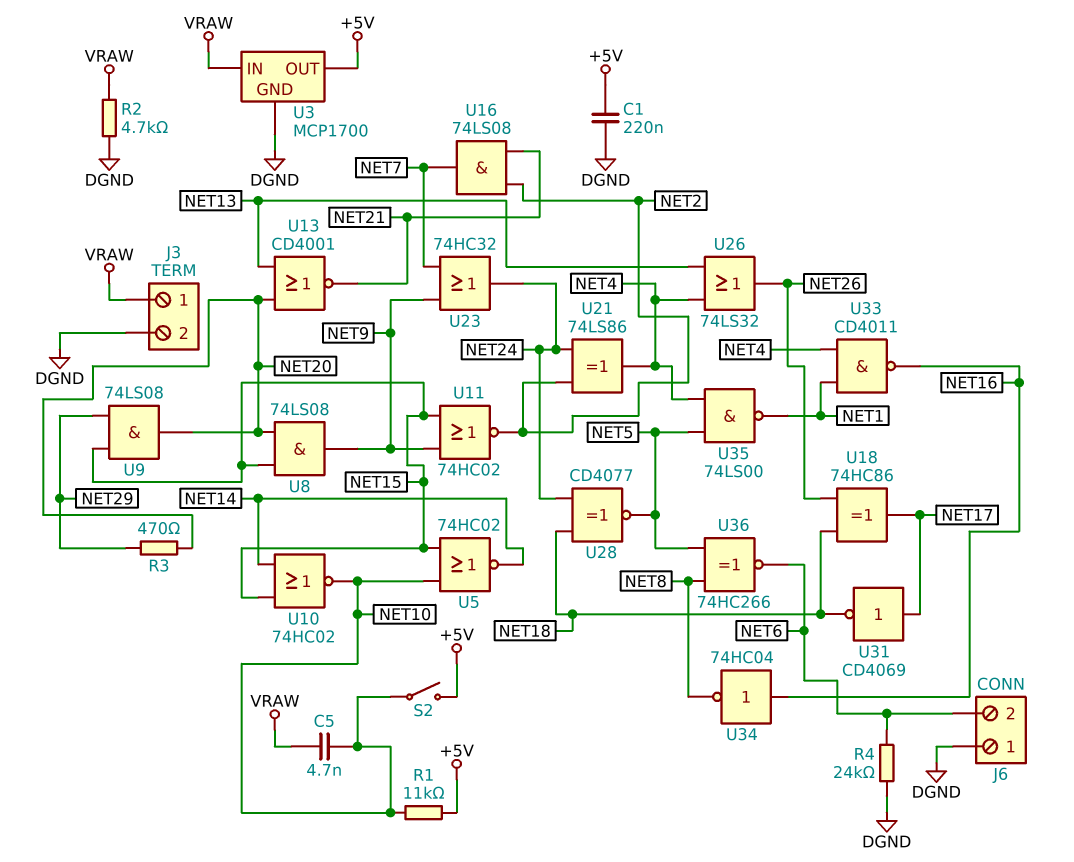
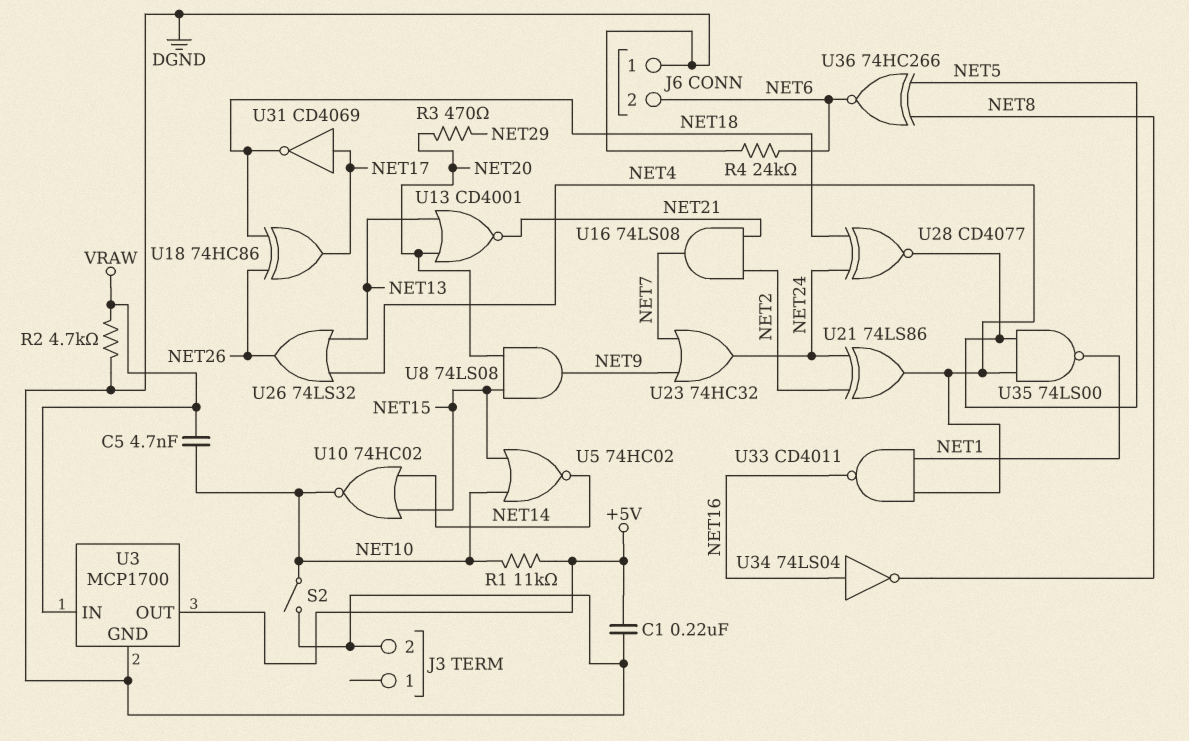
J3 pin 1: VRAW -> none
S2: switch (+5V, NET10) -> switch (DGND, NET10)
U9: AND 74LS08 (in NET15, in NET29, out NET20) -> none
U11: NOR 74HC02 (in NET9, in NET15, out NET2) -> none
U34: NOT 74HC04 (in NET16, out NET8) -> NOT 74LS04 (in NET16, out NET8)

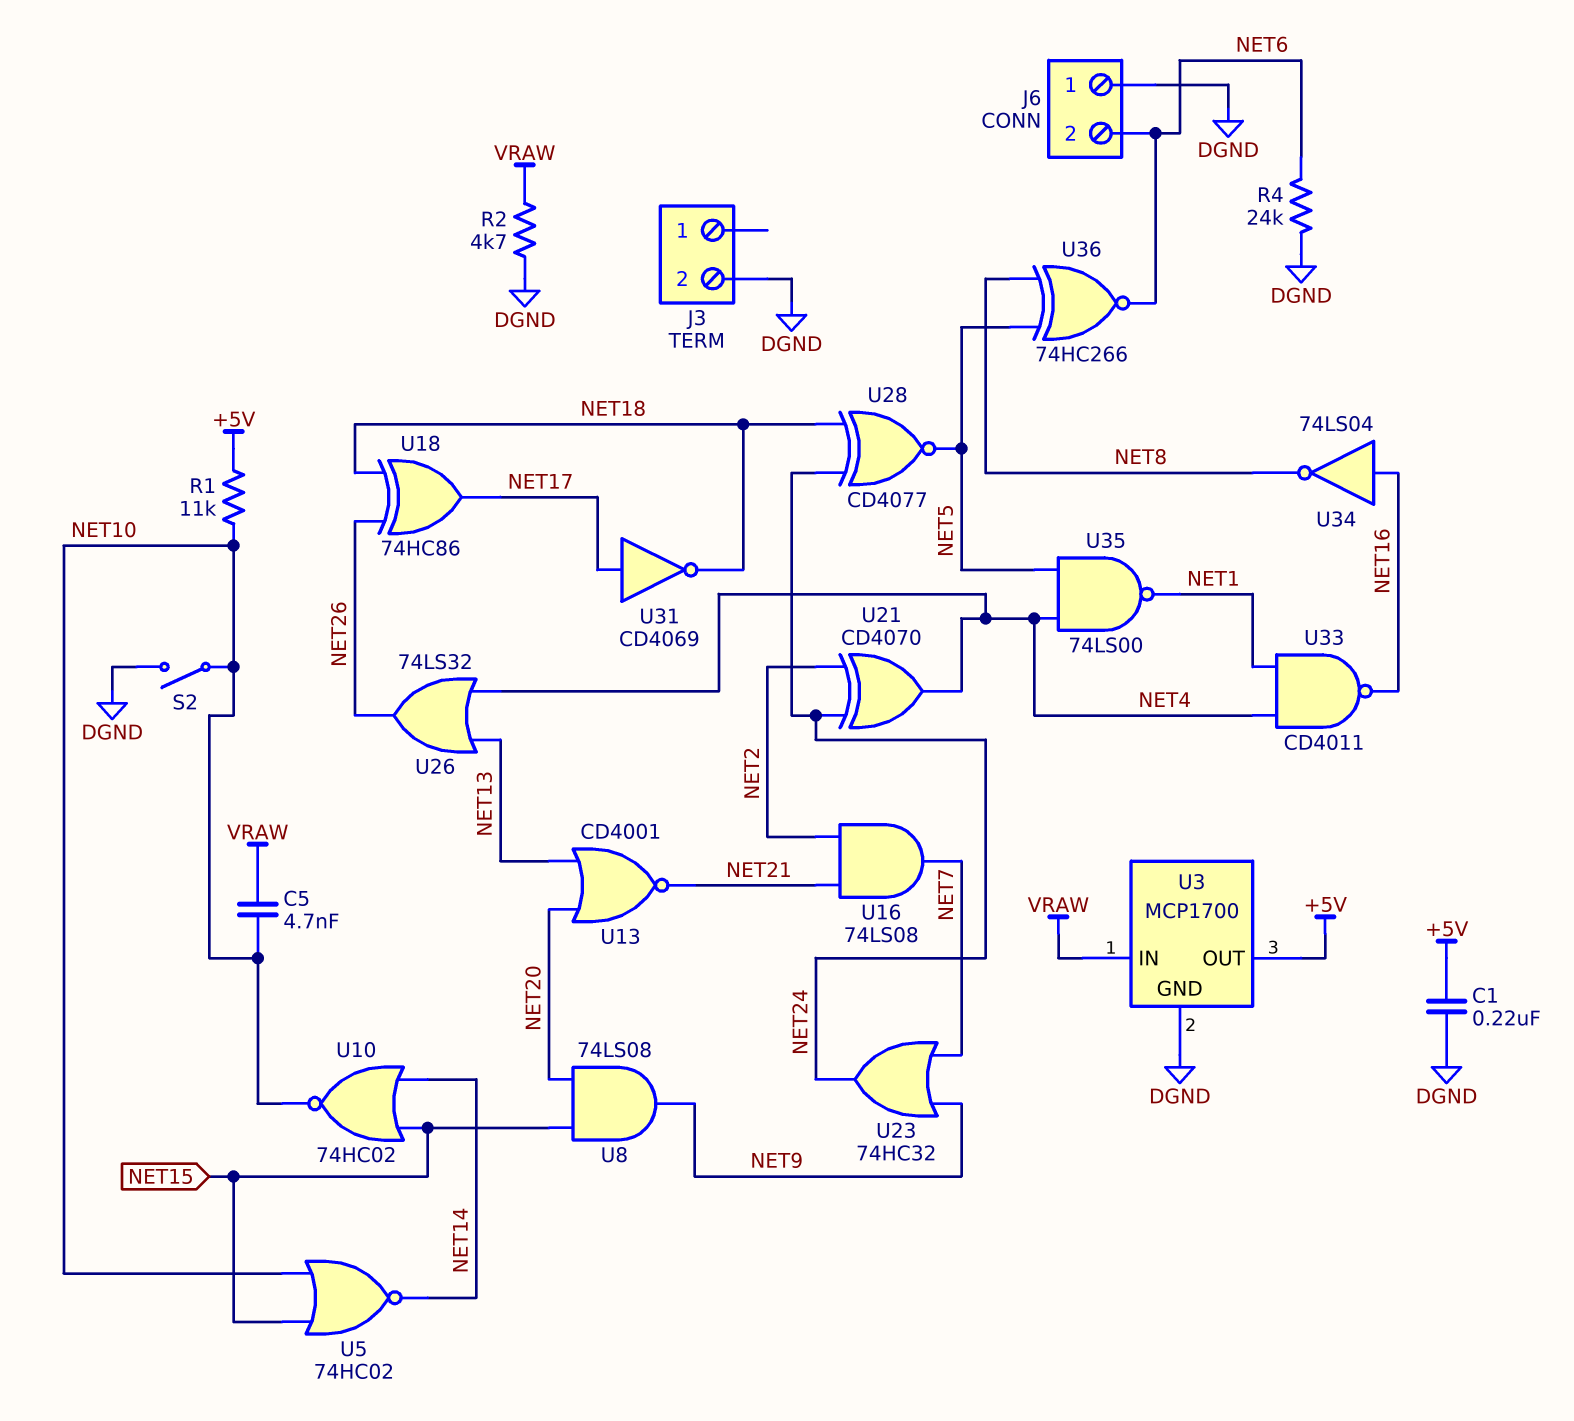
R3: 470 (NET20, NET29) -> none
U21: XOR 74LS86 (in NET2, in NET24, out NET4) -> XOR CD4070 (in NET2, in NET24, out NET4)

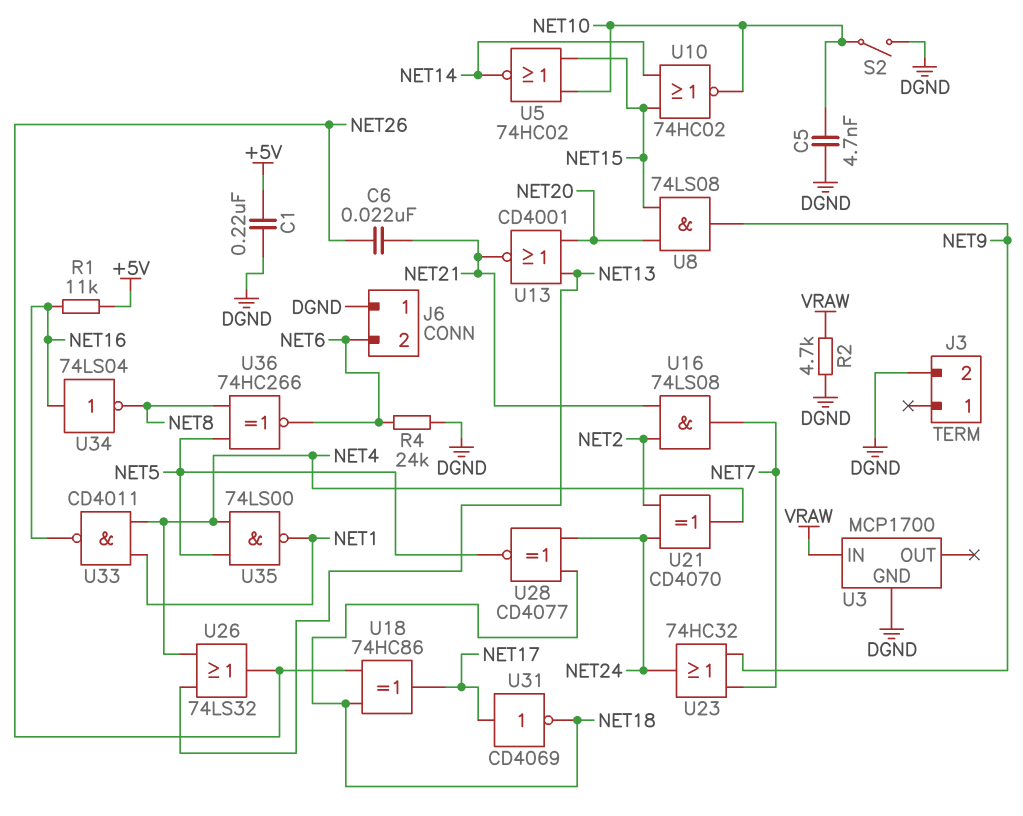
C5: 4.7nF (NET10, VRAW) -> 4.7nF (DGND, NET10)
C6: none -> 22nF (NET21, NET26)
R1: 11k (+5V, NET10) -> 11k (+5V, NET16)
U3 pin OUT: +5V -> none

